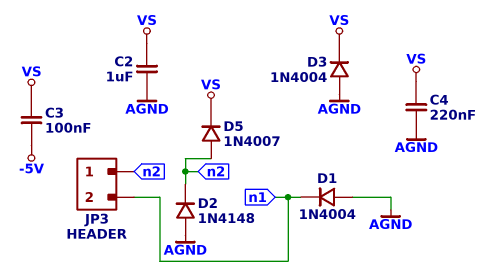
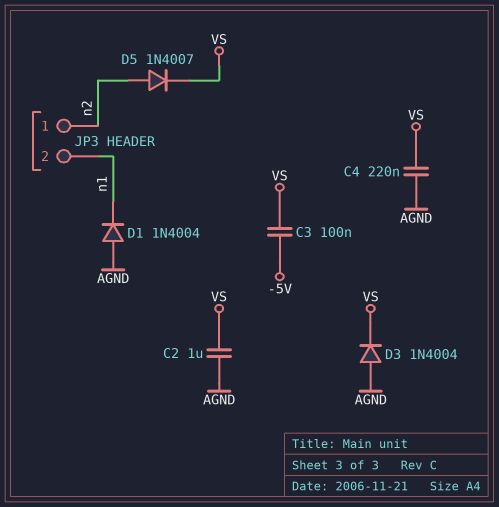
D2: diode 1N4148 (A AGND, K n2) -> none

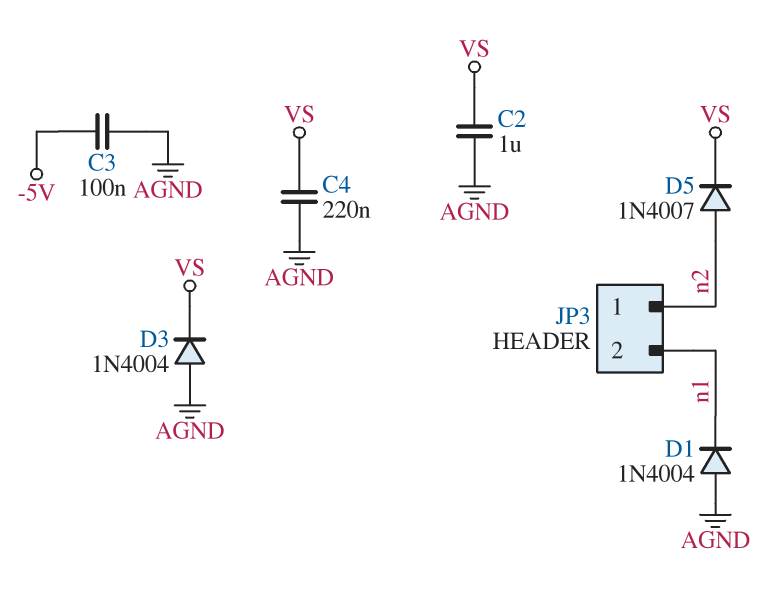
C3: 100nF (-5V, VS) -> 100nF (-5V, AGND)

